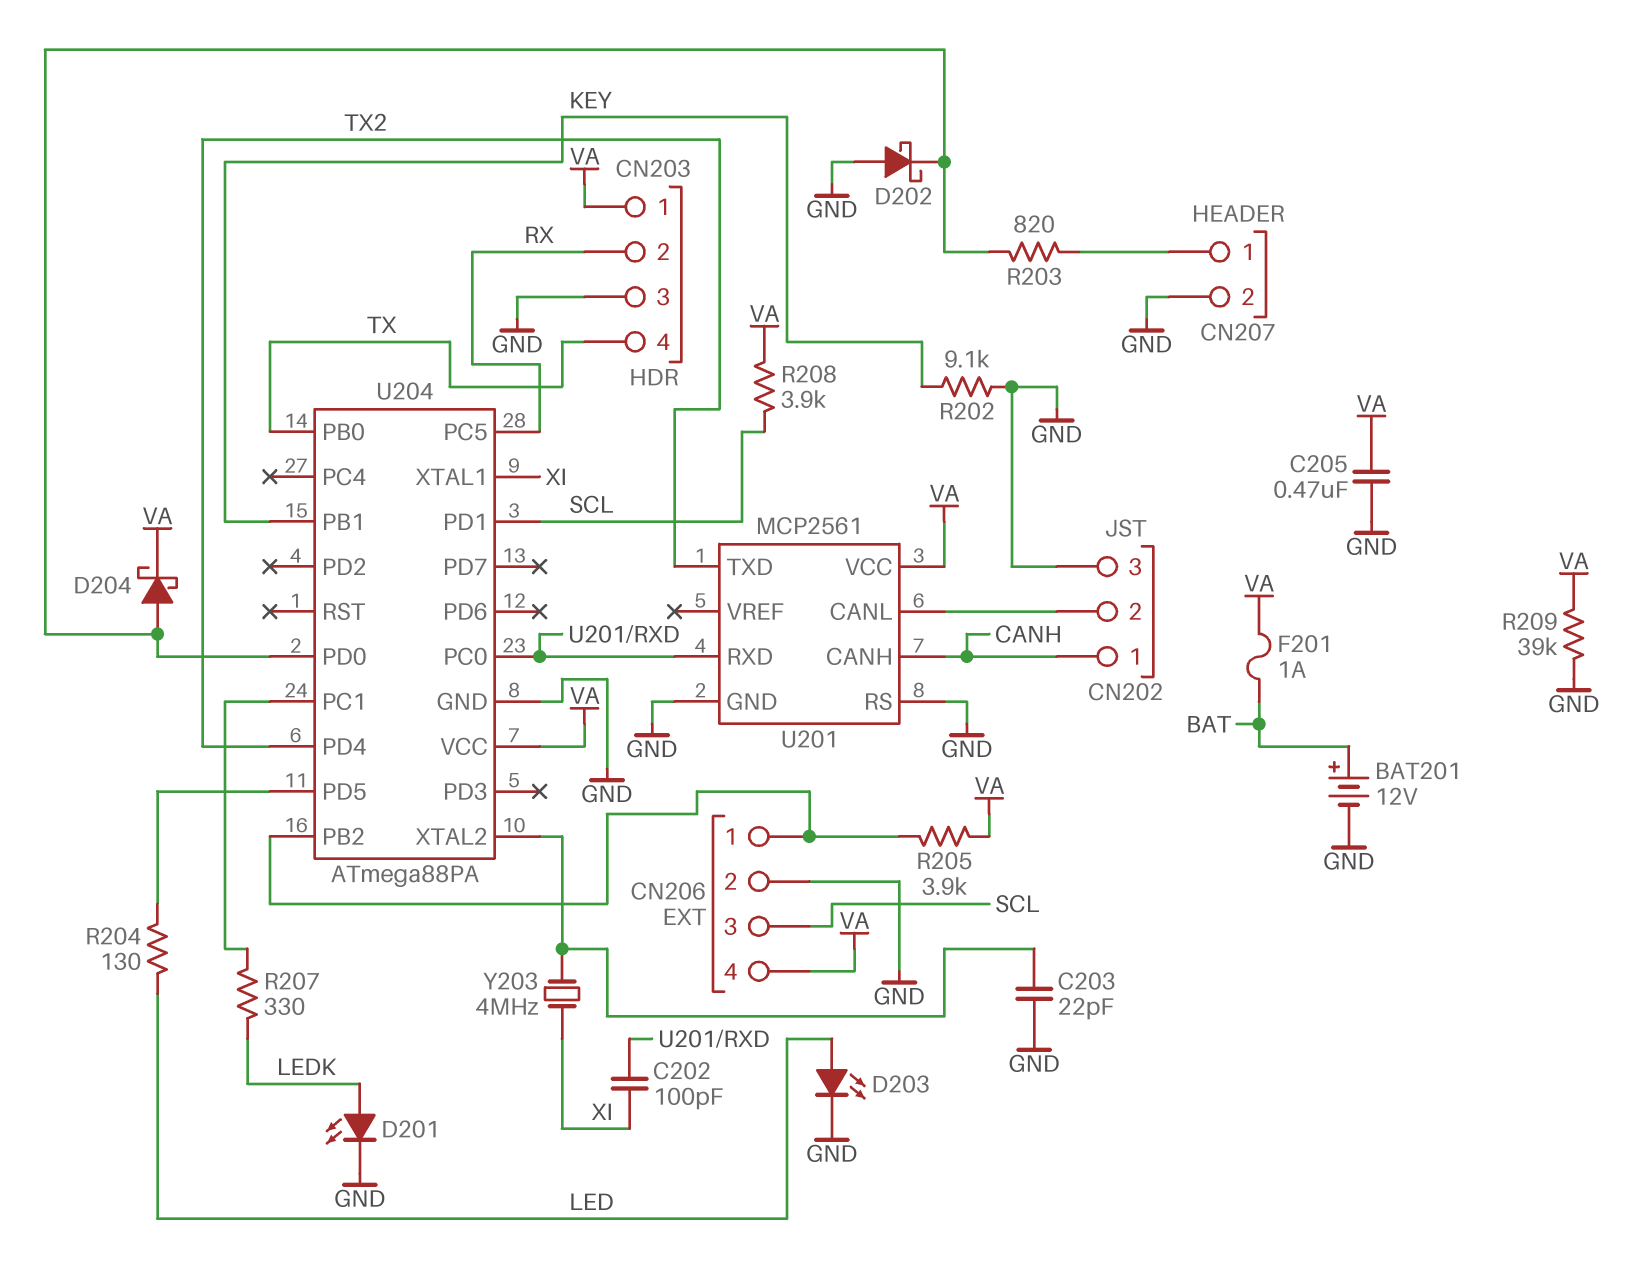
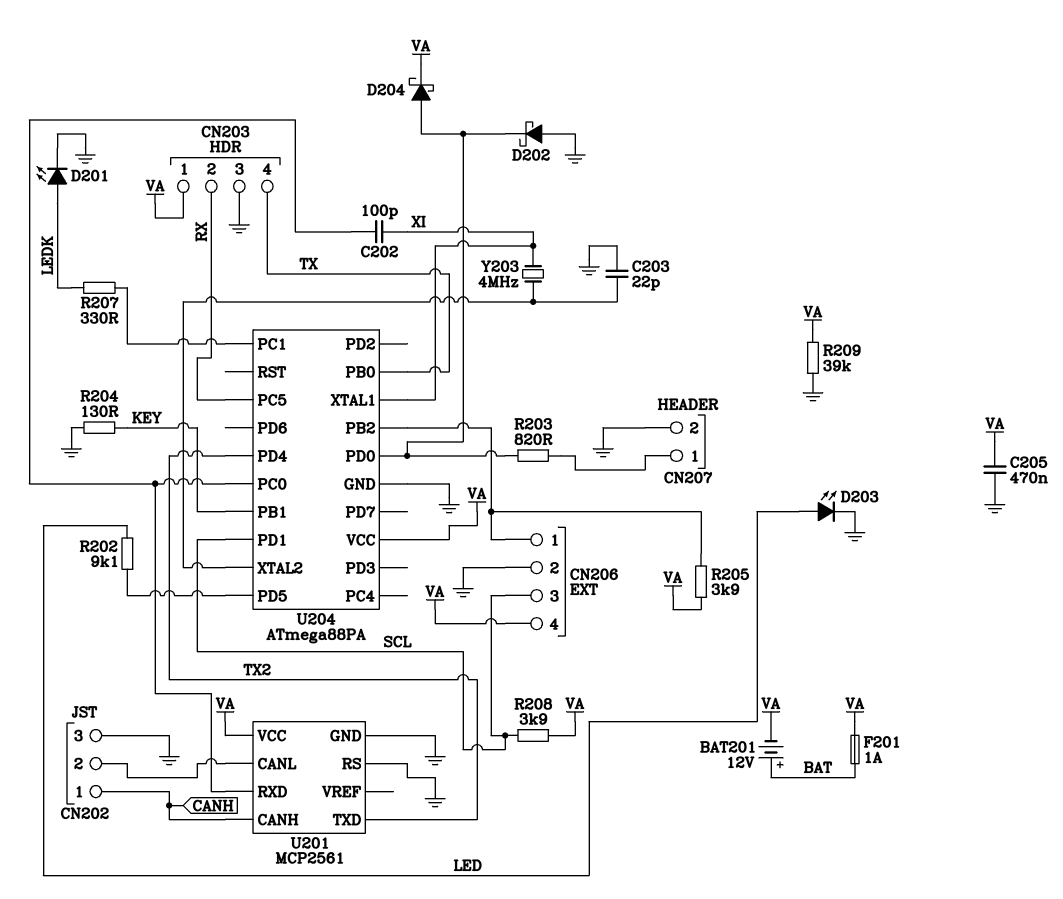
BAT201: 12V (plus BAT, minus GND) -> 12V (plus BAT, minus VA)
R202: 9.1k (GND, KEY) -> 9.1k (LED, U204/PD5)
R204: 130 (LED, U204/PD5) -> 130 (GND, KEY)

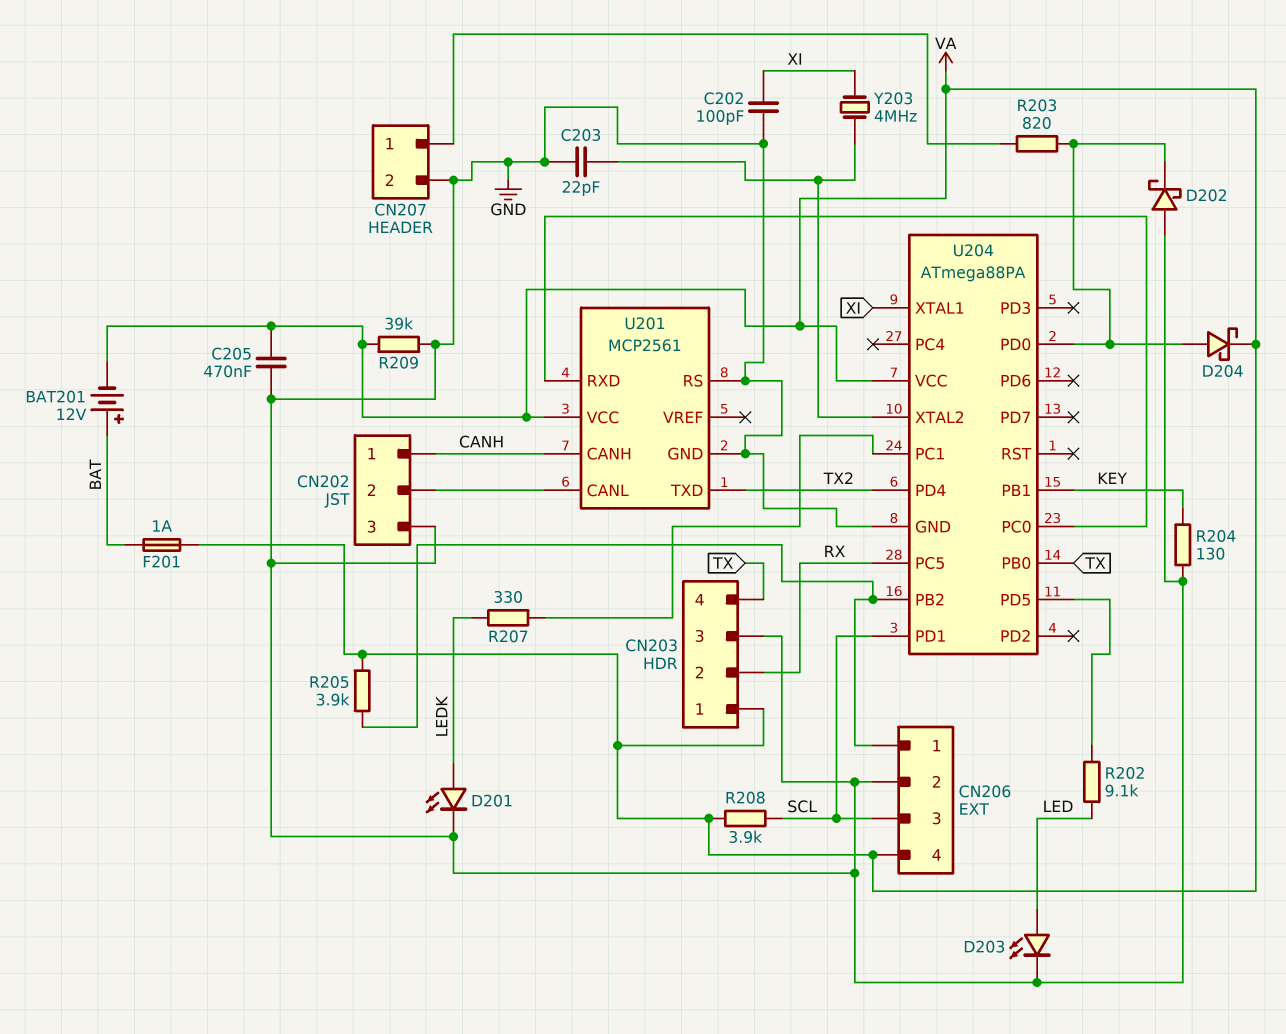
C202: 100pF (U201/RXD, XI) -> 100pF (GND, XI)

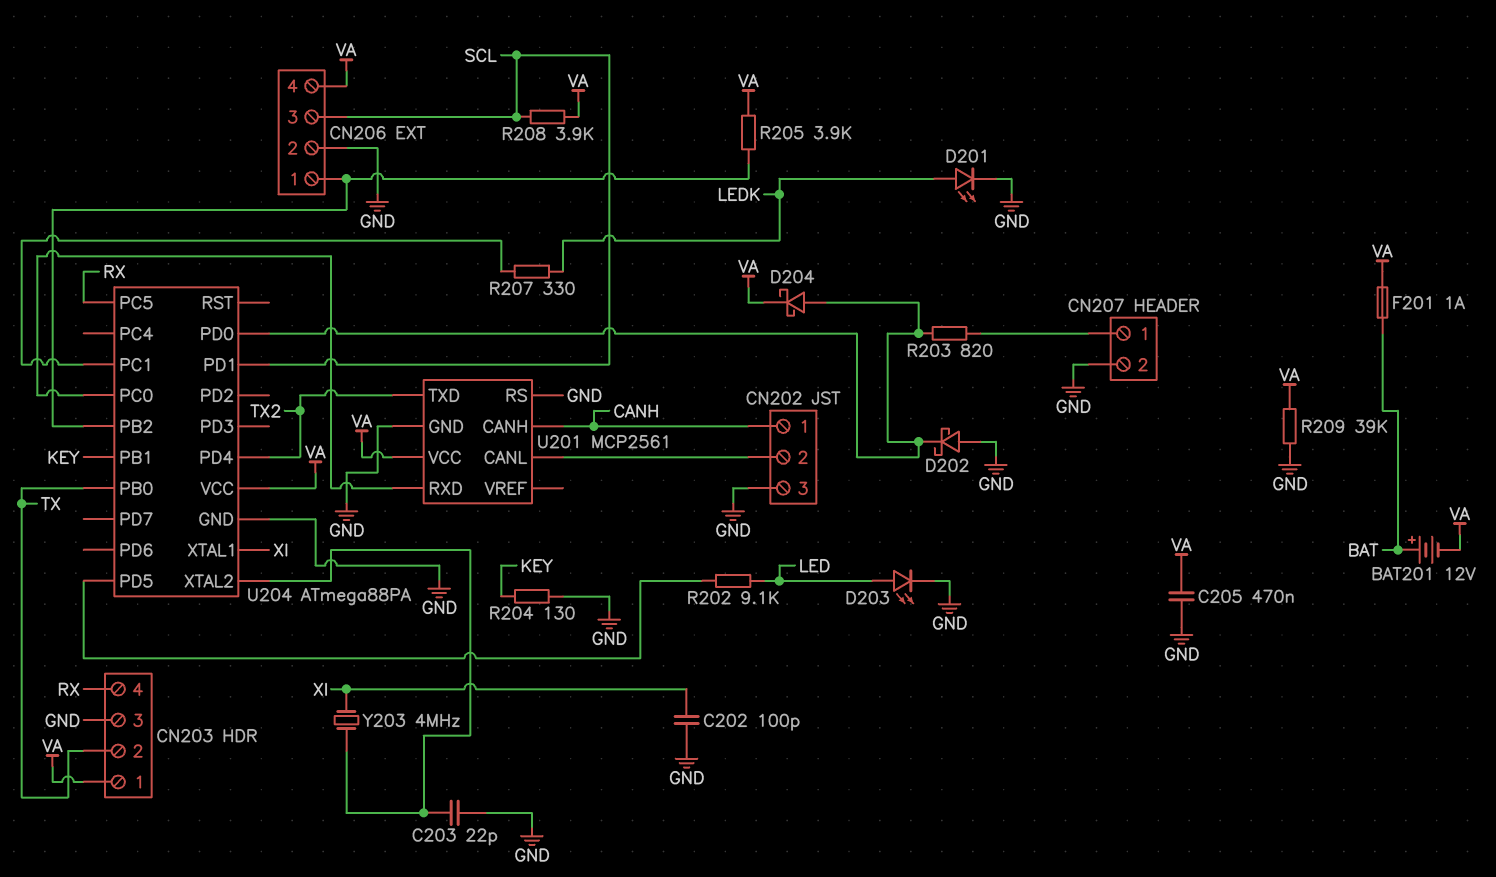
CN203 pin 2: RX -> TX
CN203 pin 4: TX -> RX

